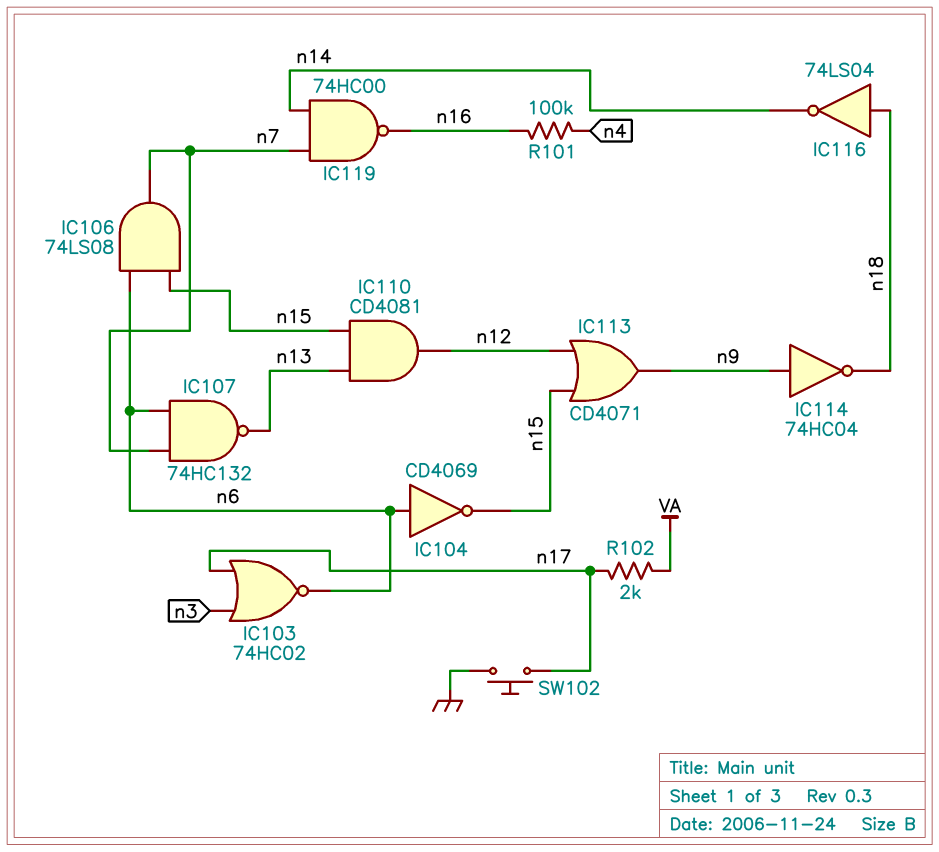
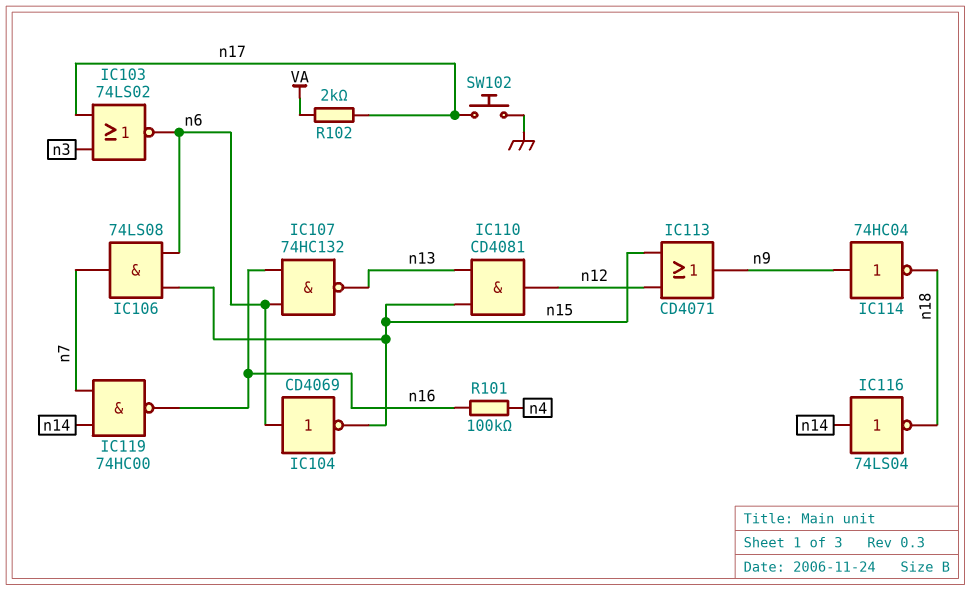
IC103: NOR 74HC02 (in n3, in n17, out n6) -> NOR 74LS02 (in n3, in n17, out n6)
IC107: NAND 74HC132 (in n6, in n7, out n13) -> NAND 74HC132 (in n6, in n16, out n13)
IC116: NOT 74LS04 (in n18, out n14) -> NOT 74LS04 (in n14, out n18)

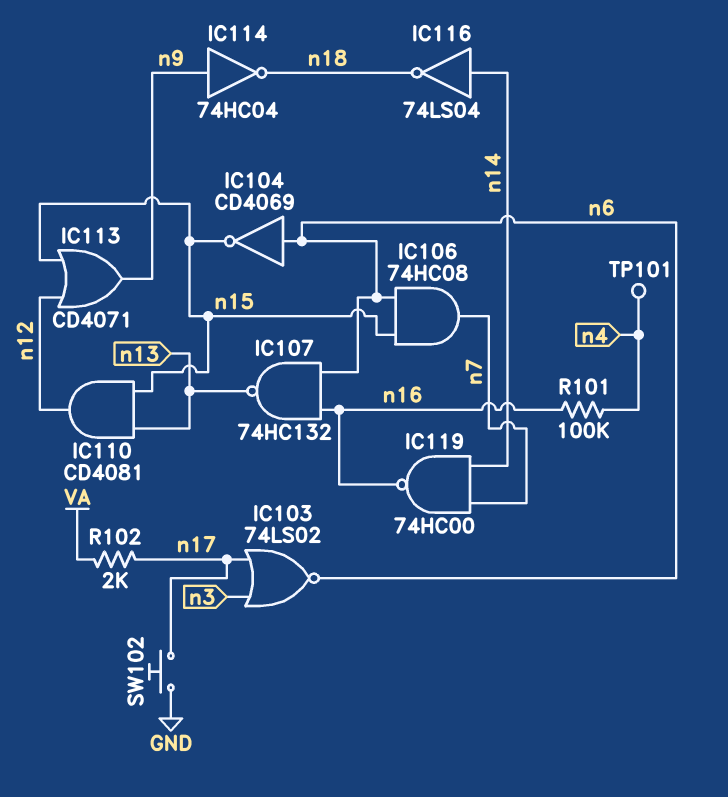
IC106: AND 74LS08 (in n6, in n15, out n7) -> AND 74HC08 (in n6, in n15, out n7)
TP101: none -> test point (n4)

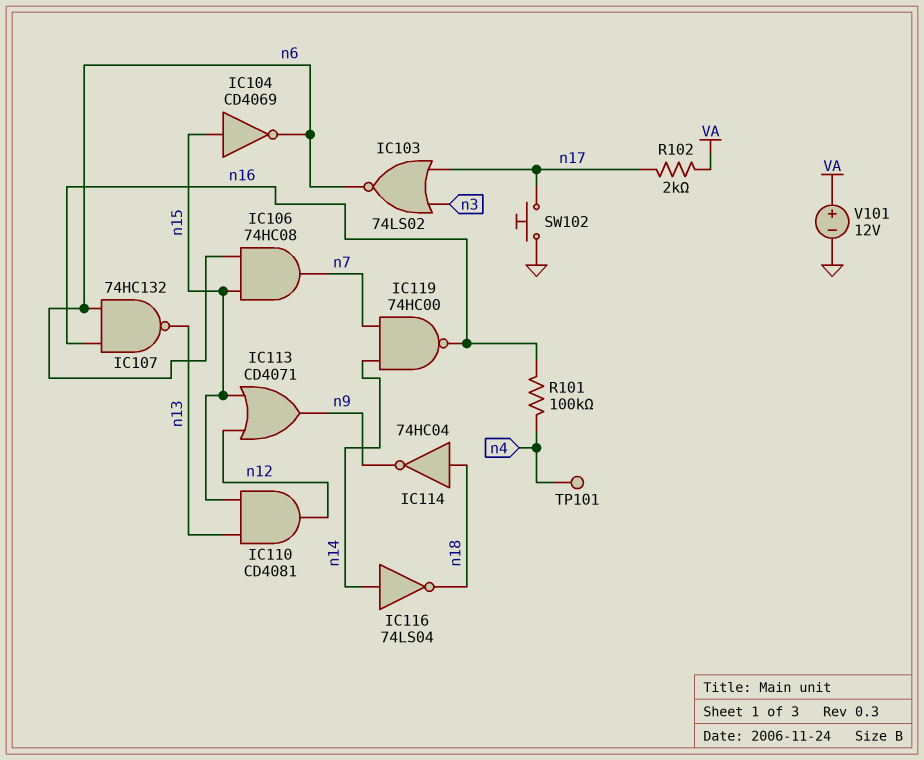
IC104: NOT CD4069 (in n6, out n15) -> NOT CD4069 (in n15, out n6)
IC114: NOT 74HC04 (in n9, out n18) -> NOT 74HC04 (in n18, out n9)
V101: none -> 12V (plus VA, minus GND)

